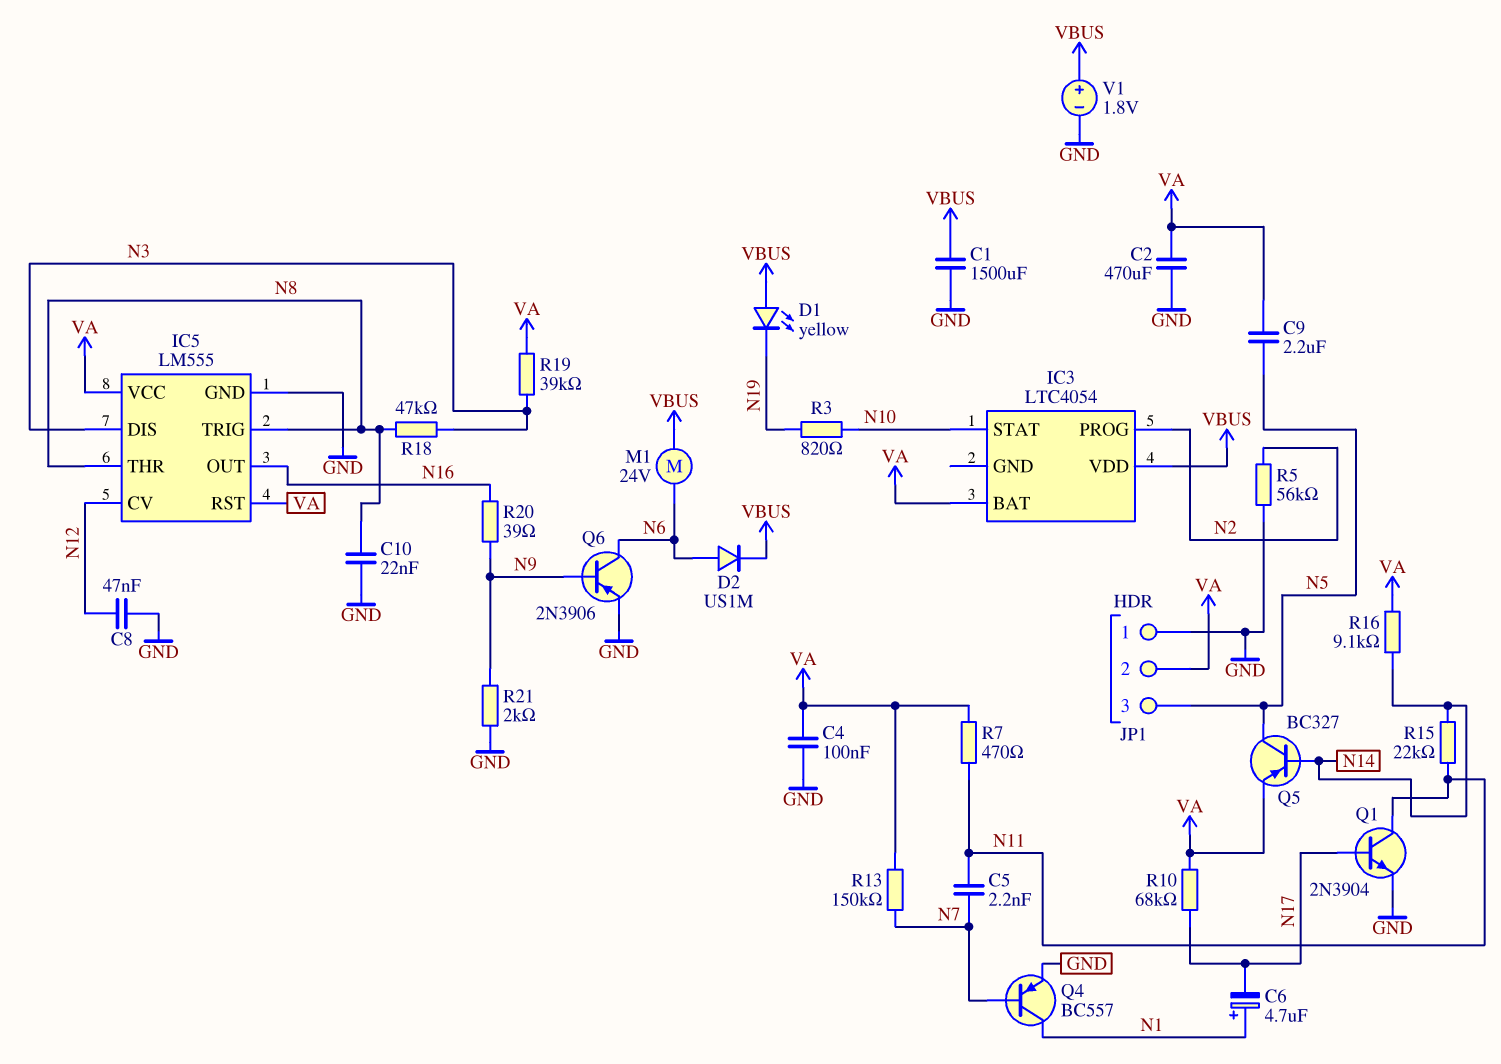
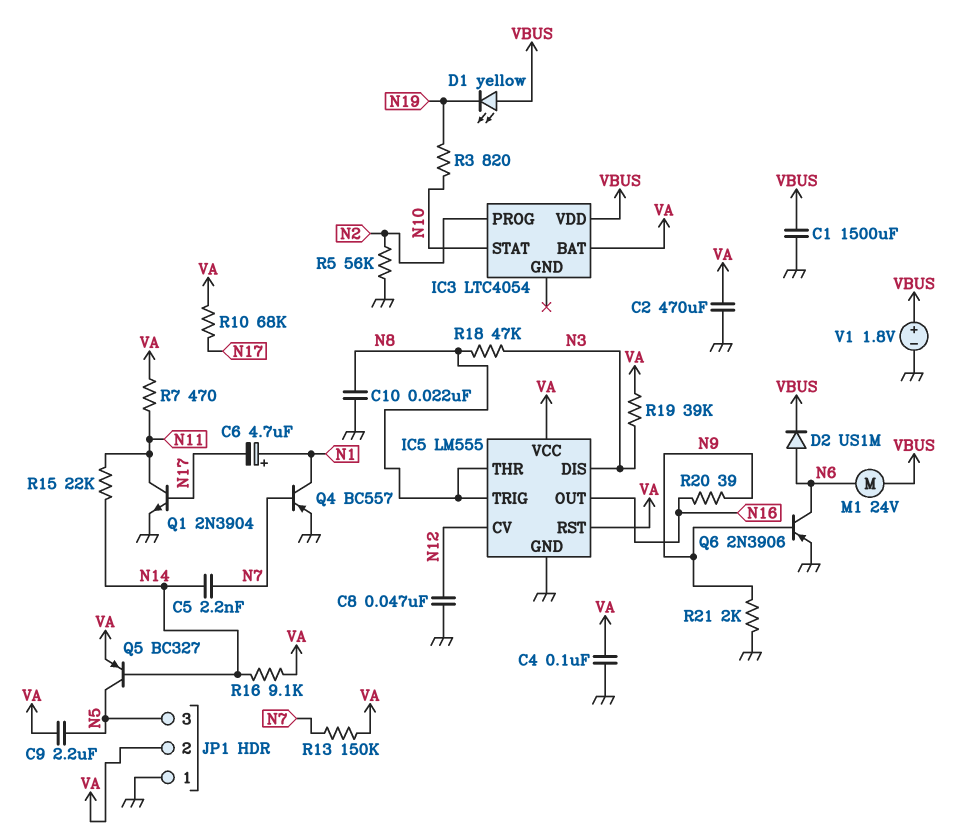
C5: 2.2nF (N7, N11) -> 2.2nF (N7, N14)

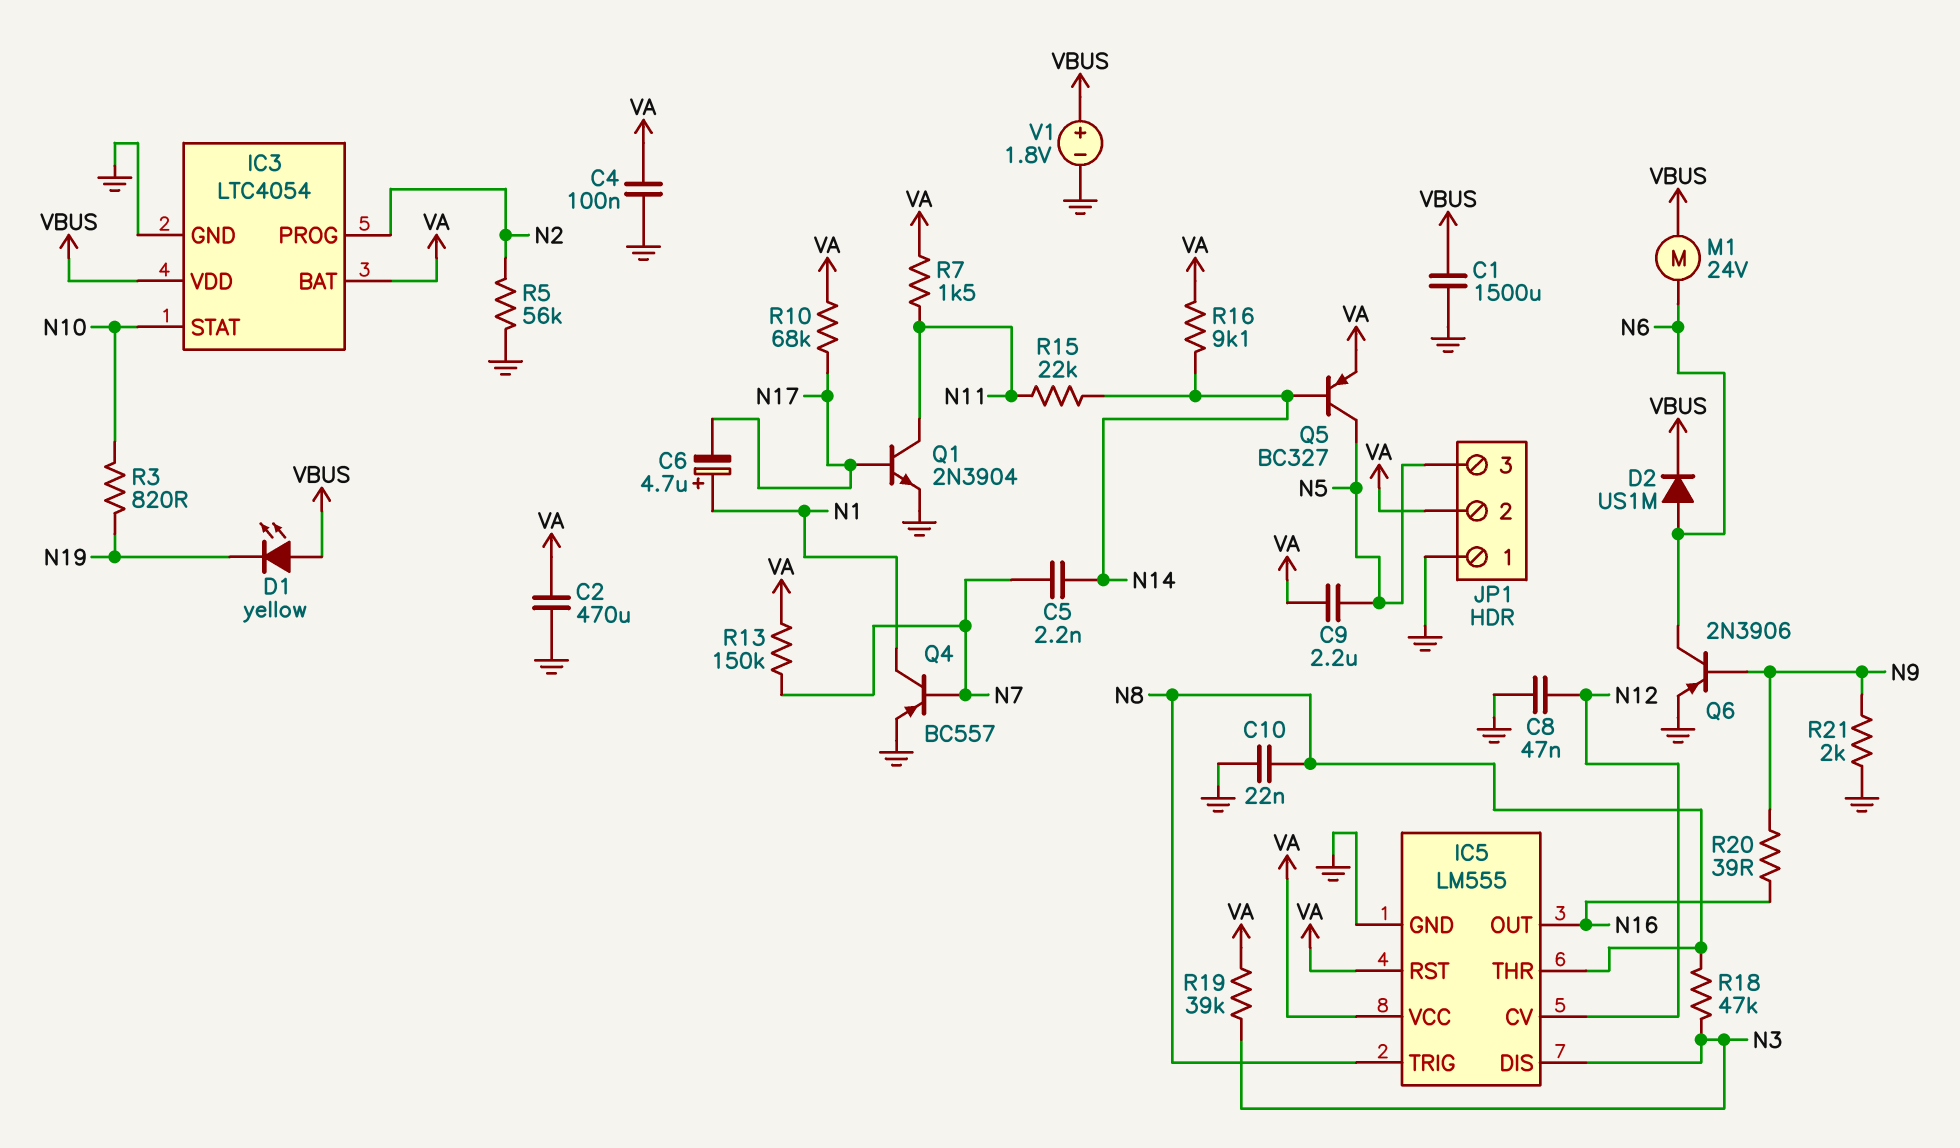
IC3 pin GND: none -> GND
R7: 470 (N11, VA) -> 1.5k (N11, VA)

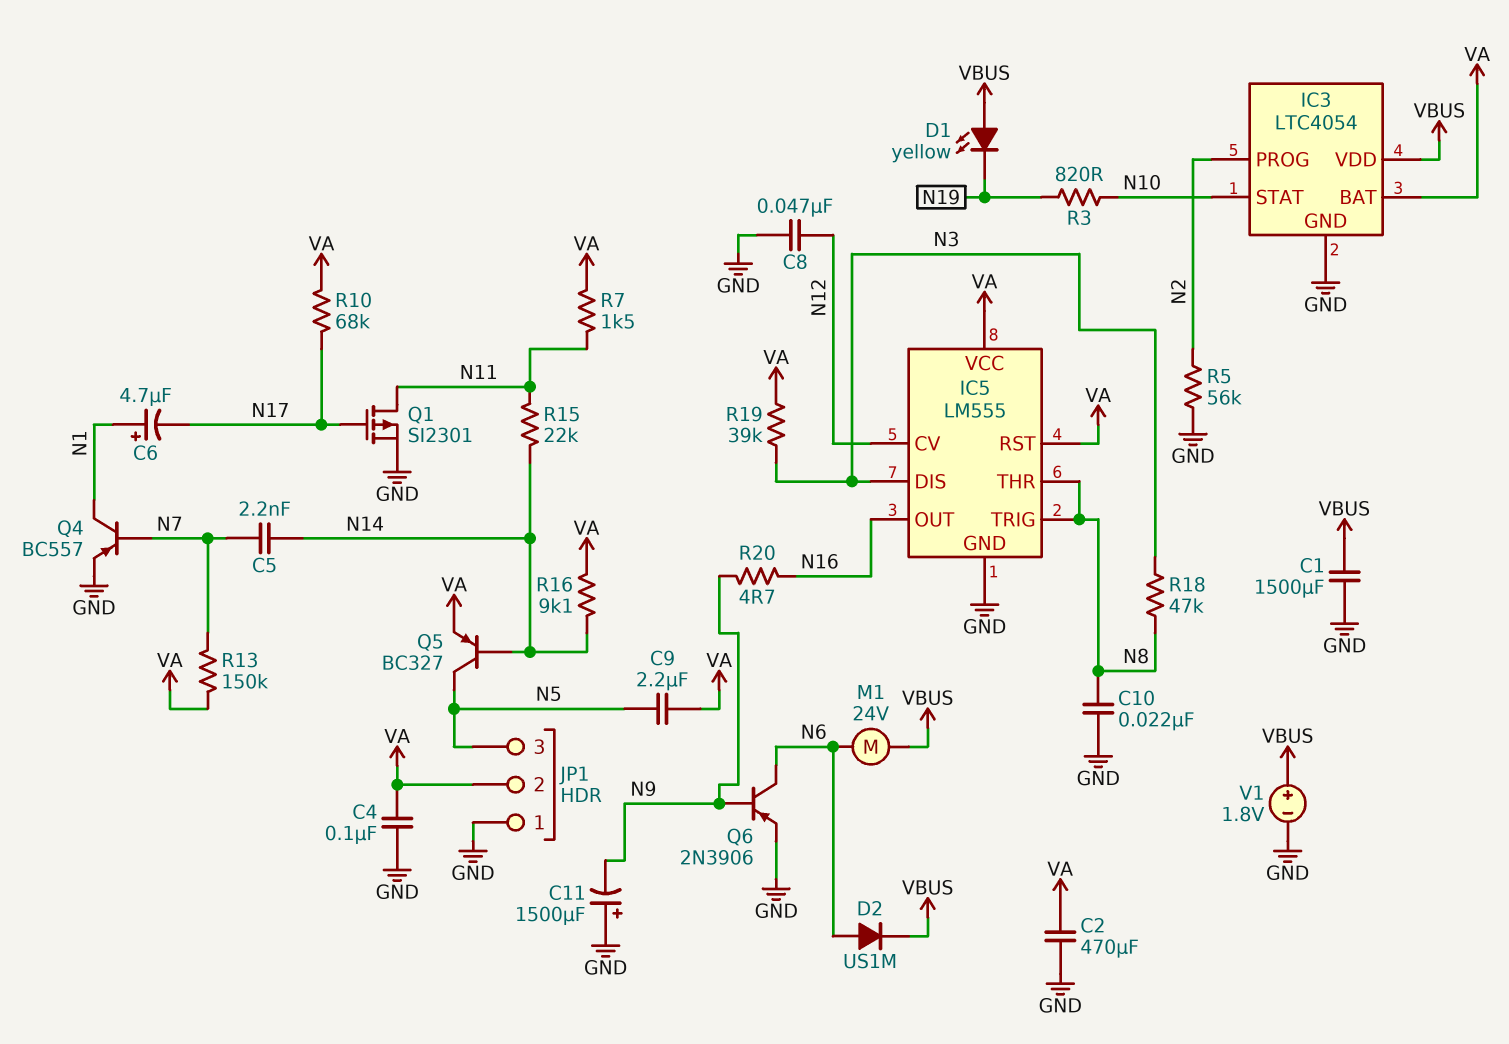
C11: none -> 1500uF (plus GND, minus N9)
Q1: NPN 2N3904 (B N17, C N11, E GND) -> PMOS SI2301 (G N17, D N11, S GND)
R20: 39 (N9, N16) -> 4.7 (N9, N16)
R21: 2k (GND, N9) -> none

